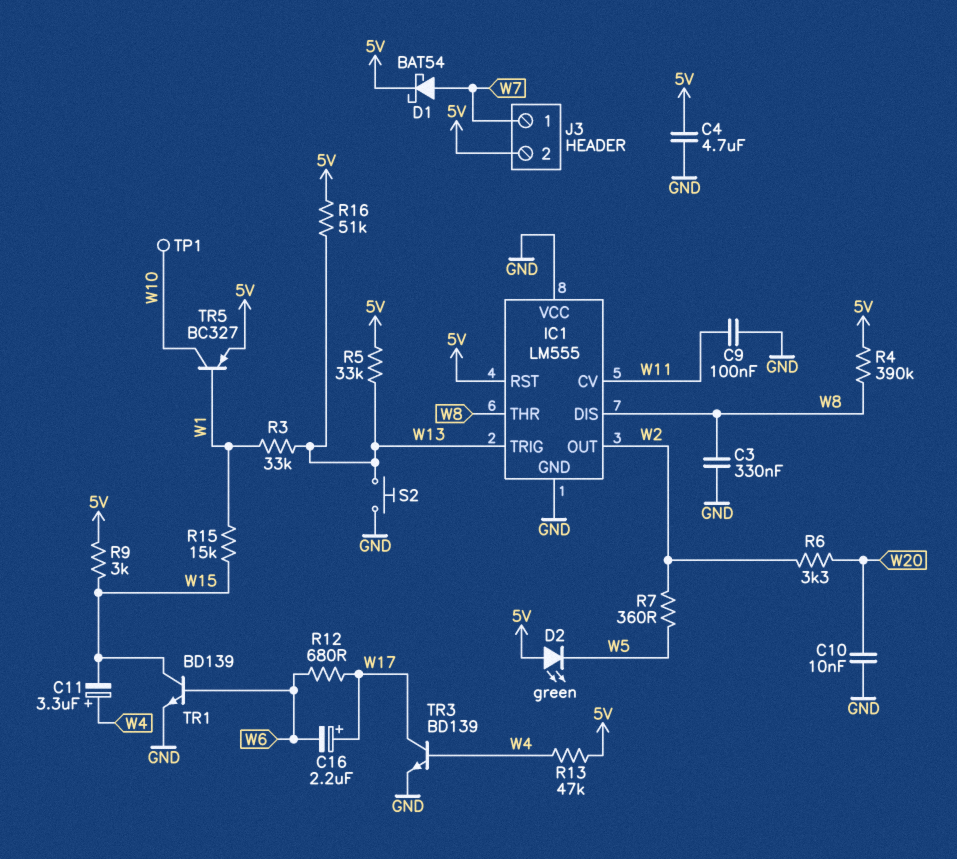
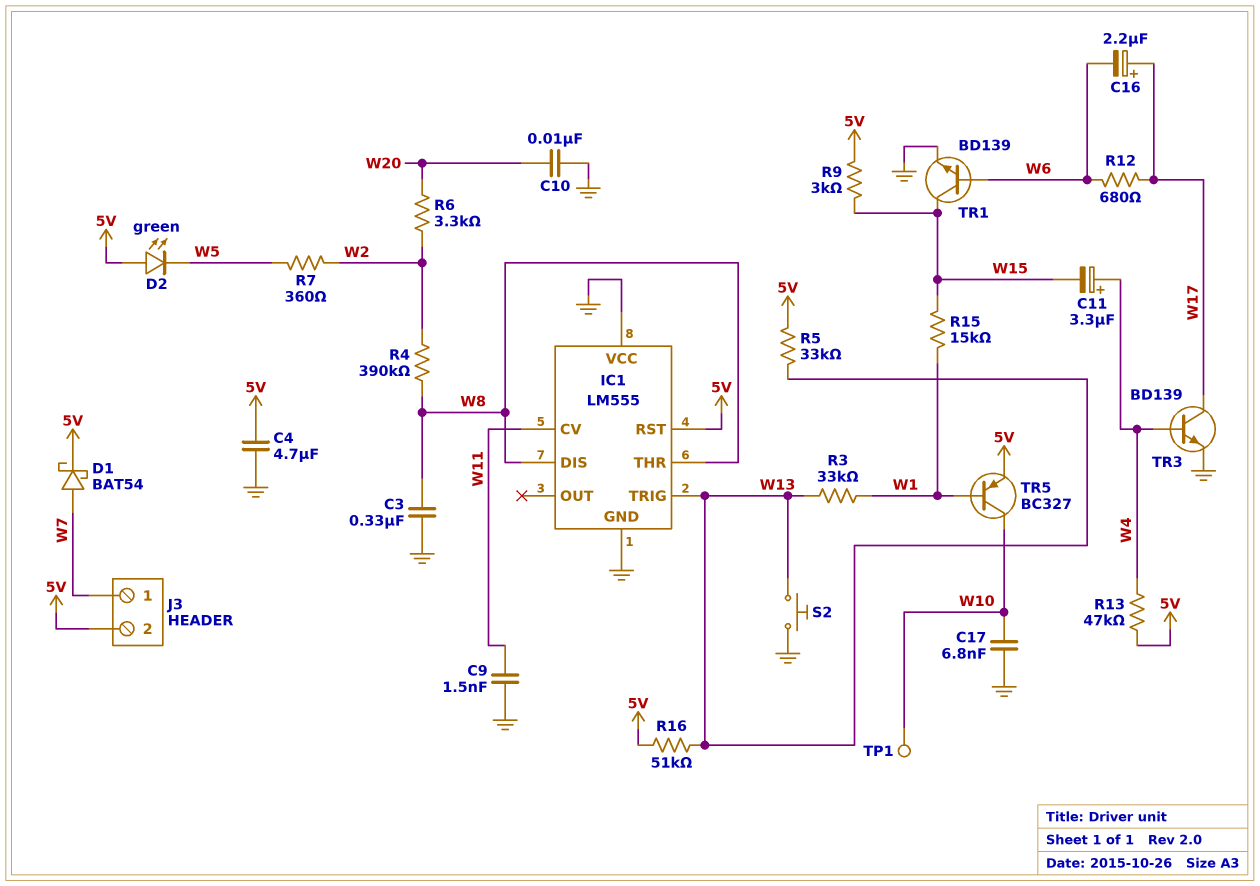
C9: 100nF (GND, W11) -> 1.5nF (GND, W11)
C17: none -> 6.8nF (GND, W10)
IC1 pin OUT: W2 -> none
R4: 390k (5V, W8) -> 390k (W2, W8)

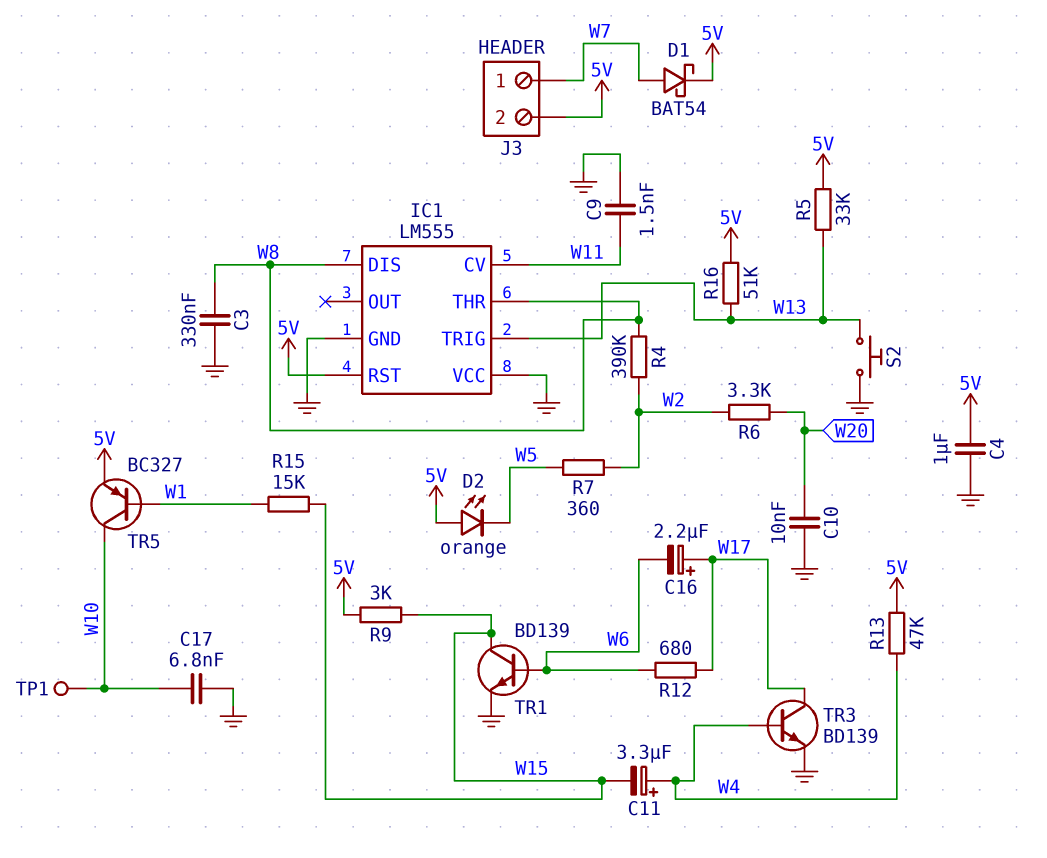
C4: 4.7uF (5V, GND) -> 1uF (5V, GND)
D2: LED green (A 5V, K W5) -> LED orange (A 5V, K W5)
R3: 33k (W1, W13) -> none

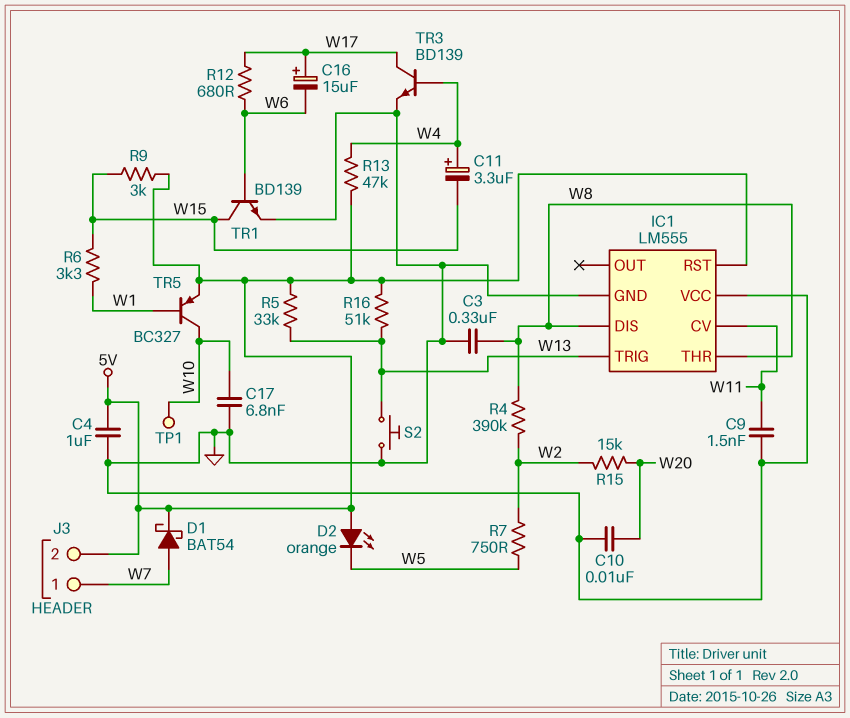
C16: 2.2uF (plus W17, minus W6) -> 15uF (plus W17, minus W6)
R6: 3.3k (W2, W20) -> 3.3k (W1, W15)
R7: 360 (W2, W5) -> 750 (W2, W5)
R15: 15k (W1, W15) -> 15k (W2, W20)

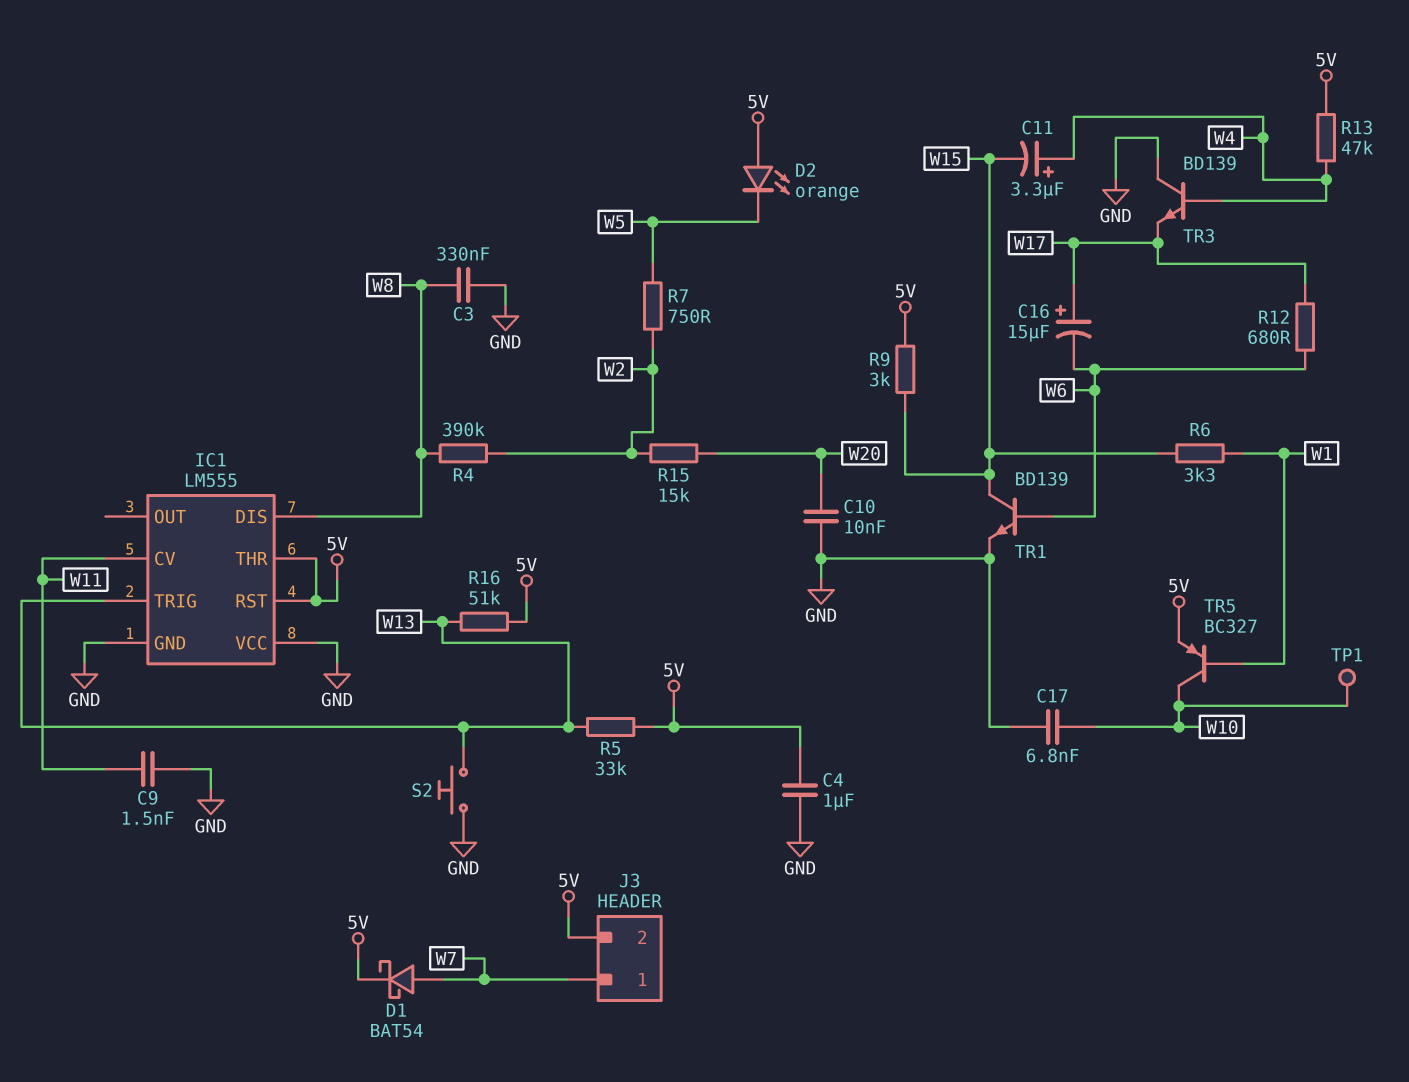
IC1 pin THR: W8 -> 5V
TR3: NPN BD139 (B W4, C W17, E GND) -> NPN BD139 (B W4, C GND, E W17)

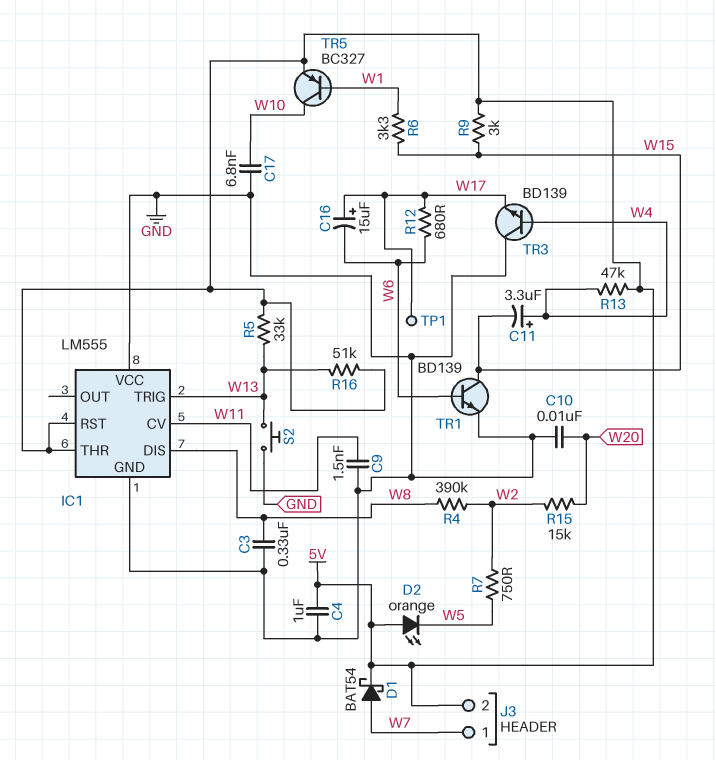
TP1: test point (W10) -> test point (W17)

